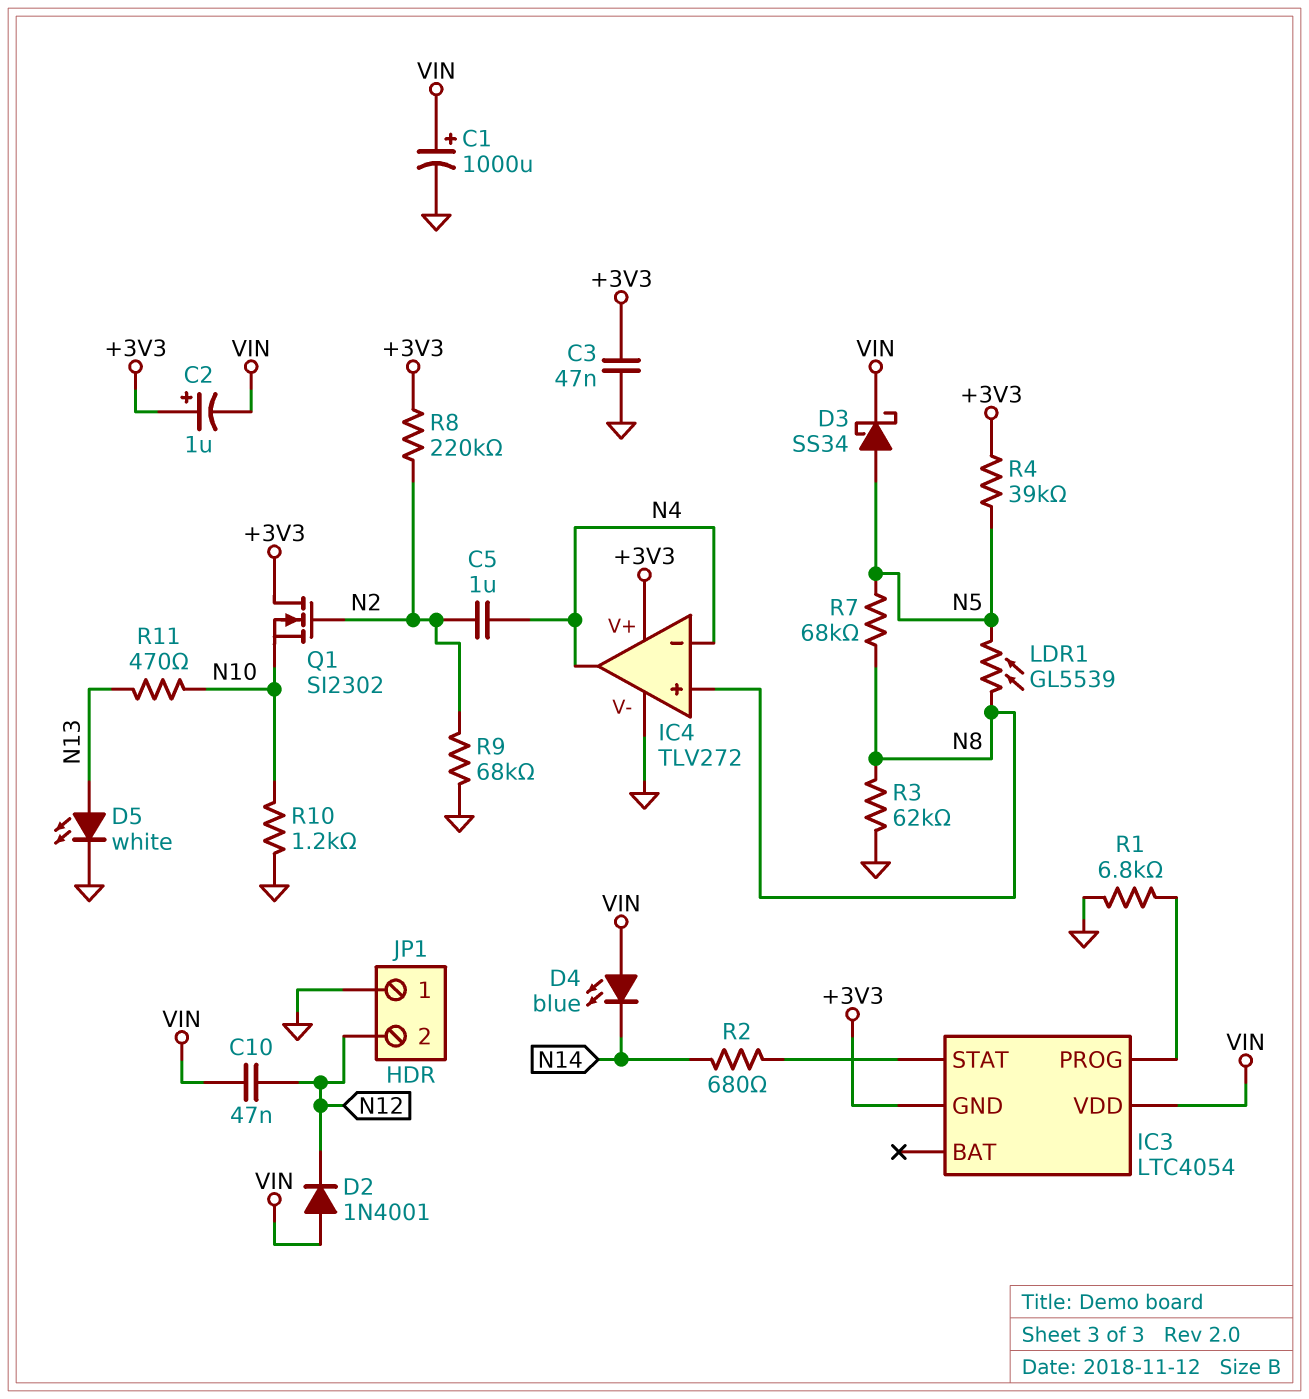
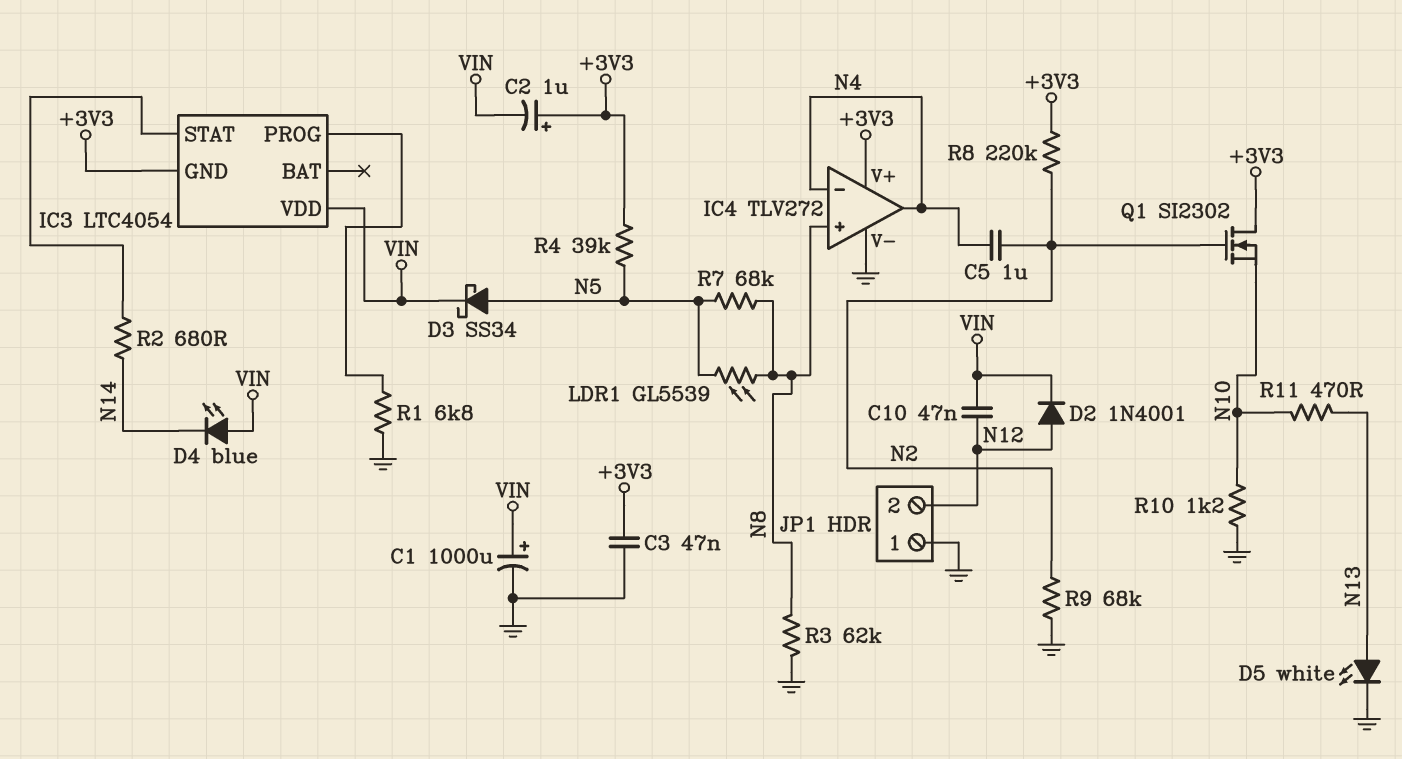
D2: diode 1N4001 (A VIN, K N12) -> diode 1N4001 (A N12, K VIN)

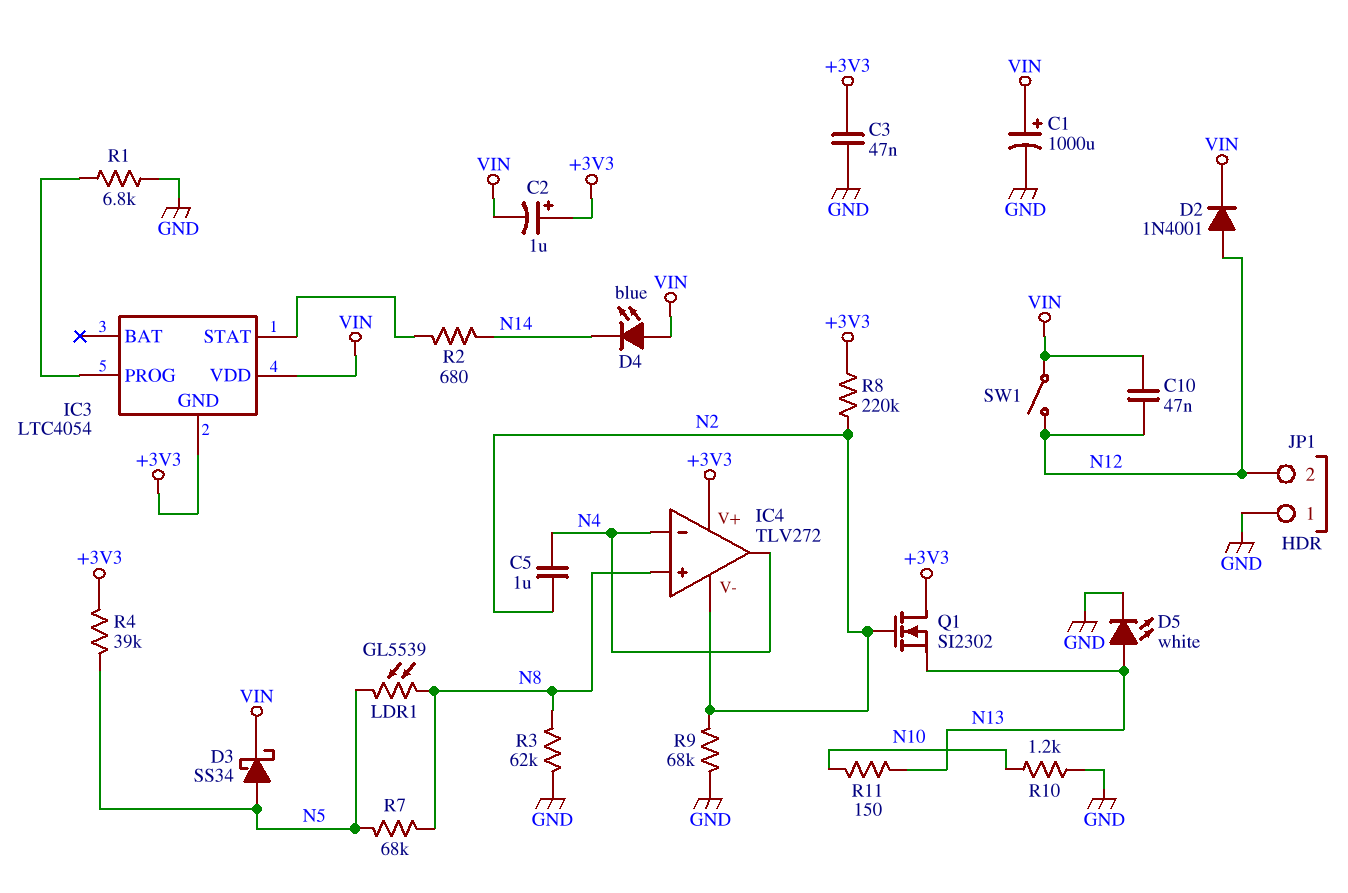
IC4 pin V-: GND -> N2
Q1: NMOS SI2302 (G N2, D +3V3, S N10) -> NMOS SI2302 (G N2, D +3V3, S N13)
R11: 470 (N10, N13) -> 150 (N10, N13)
SW1: none -> switch (N12, VIN)

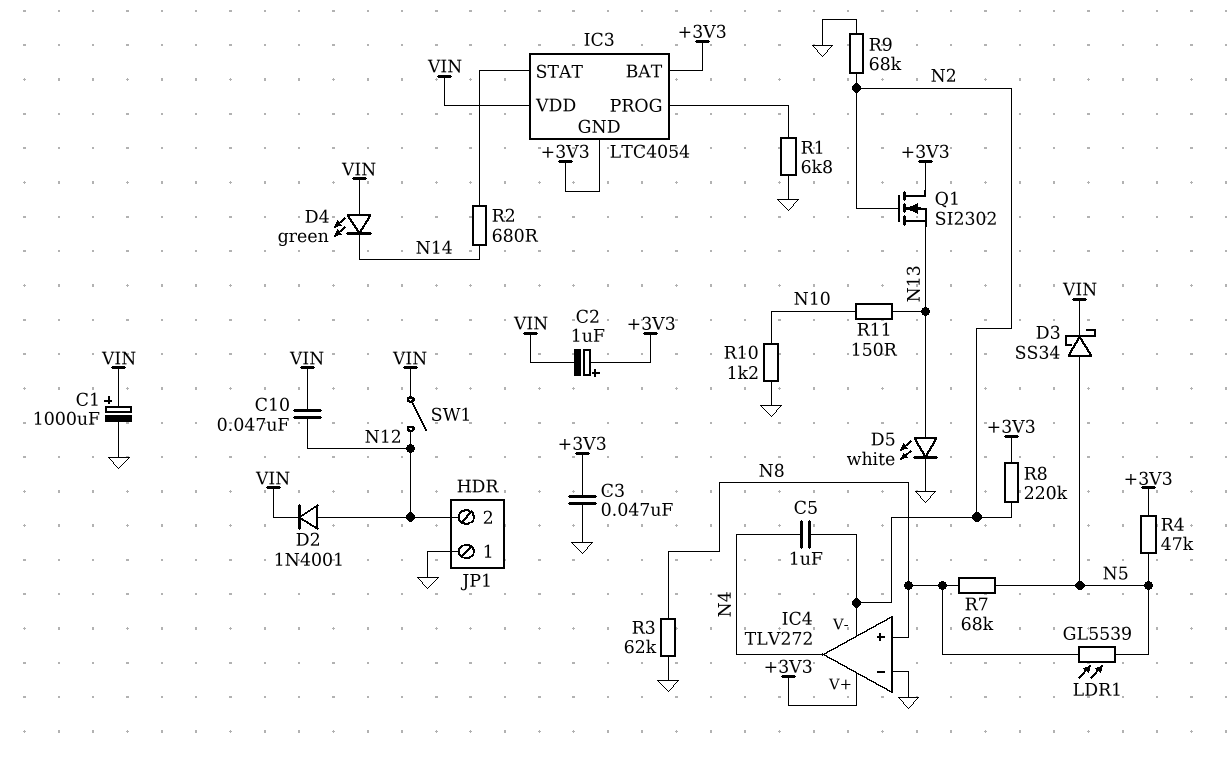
D4: LED blue (A VIN, K N14) -> LED green (A VIN, K N14)
IC3 pin BAT: none -> +3V3
IC4 pin in-: N4 -> GND
R4: 39k (+3V3, N5) -> 47k (+3V3, N5)

